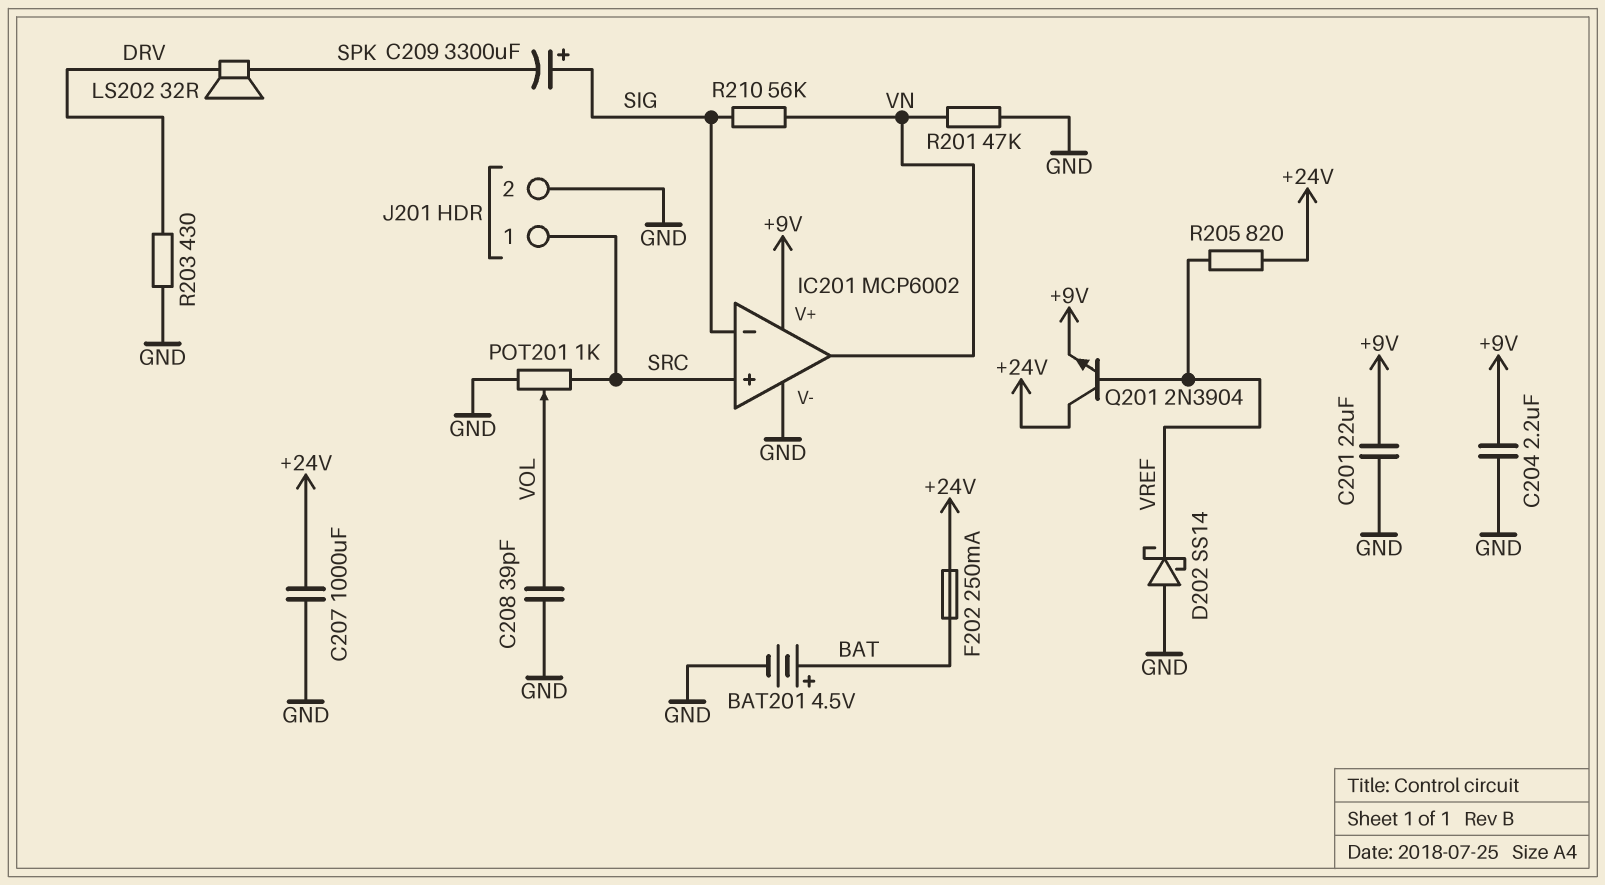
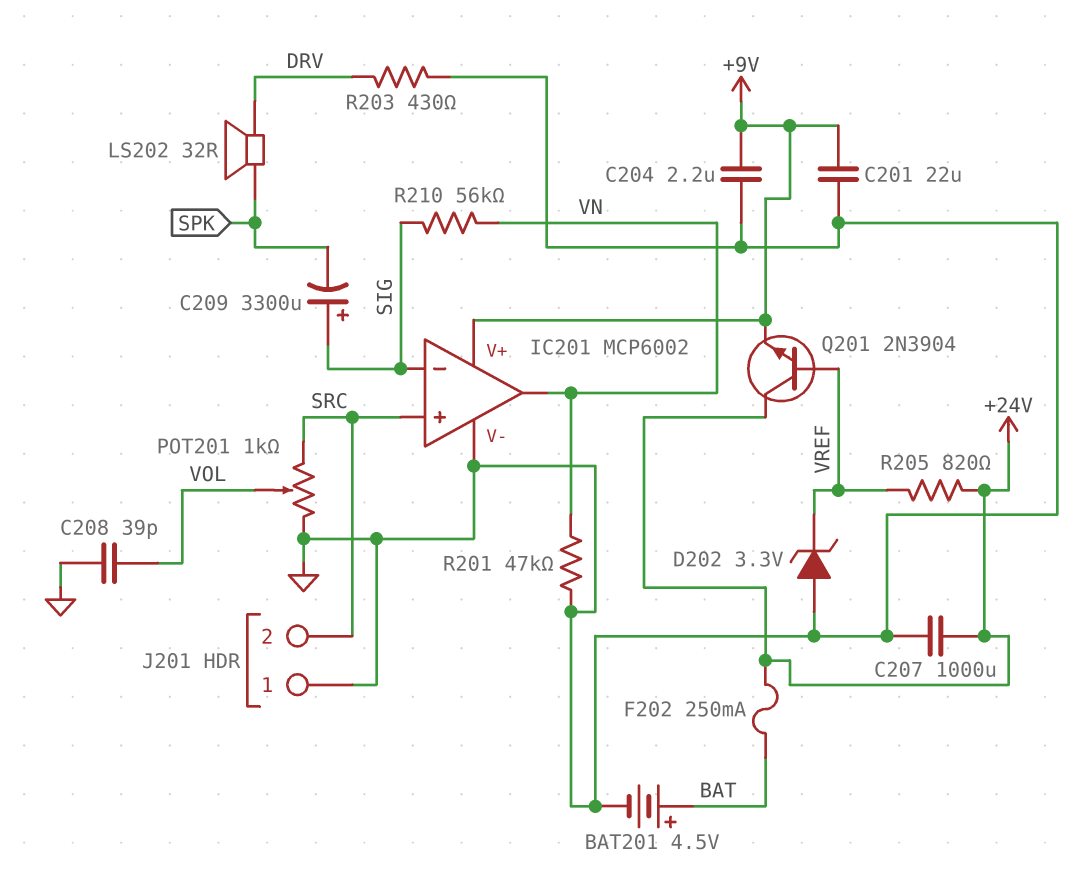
D202: schottky SS14 (A GND, K VREF) -> zener 3.3V (A GND, K VREF)
J201 pin 1: SRC -> GND
J201 pin 2: GND -> SRC

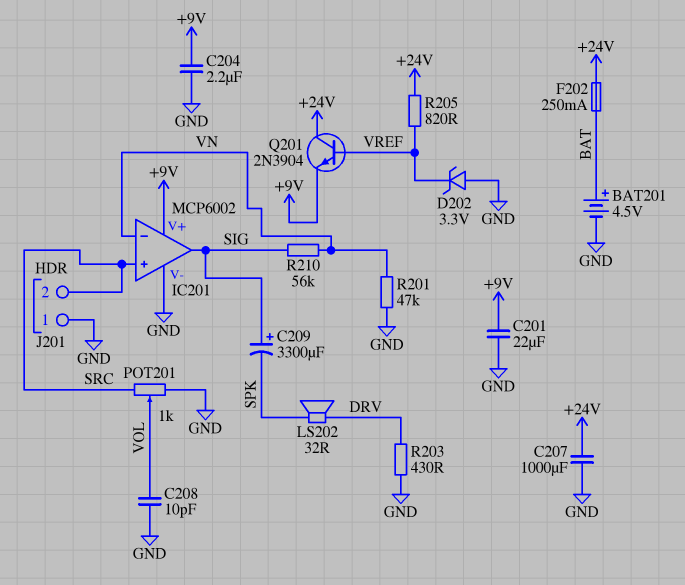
C208: 39pF (GND, VOL) -> 10pF (GND, VOL)
IC201 pin in-: SIG -> VN
IC201 pin out: VN -> SIG

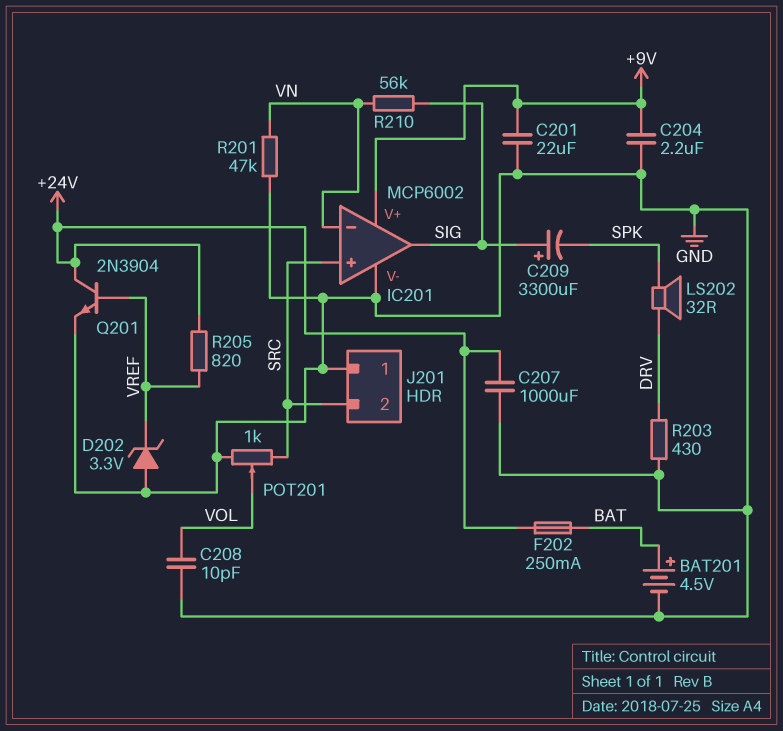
Q201: NPN 2N3904 (B VREF, C +24V, E +9V) -> NPN 2N3904 (B VREF, C +24V, E GND)

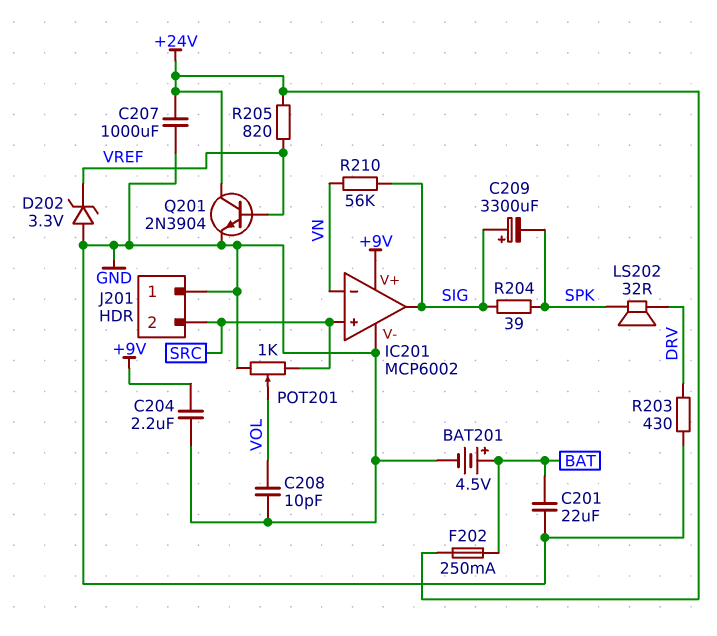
C201: 22uF (+9V, GND) -> 22uF (BAT, GND)
R201: 47k (GND, VN) -> none
R204: none -> 39 (SIG, SPK)

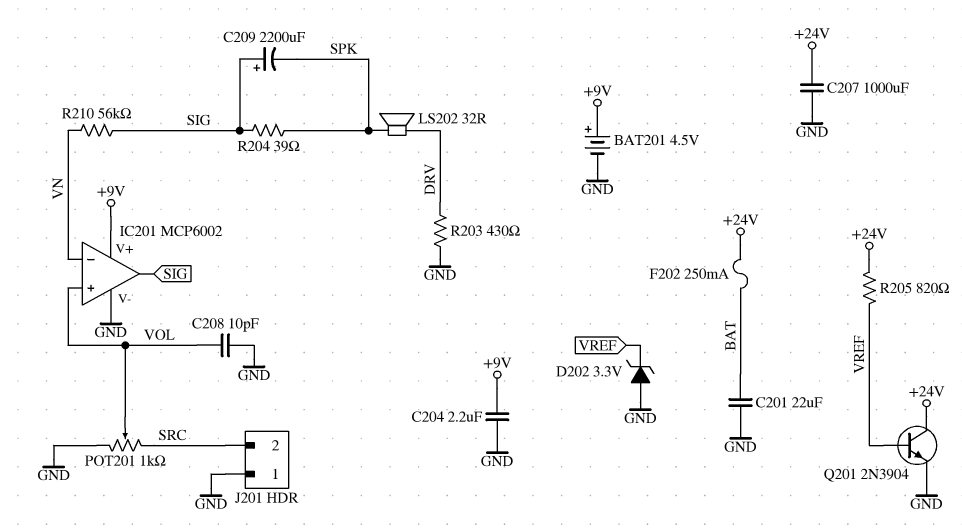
BAT201: 4.5V (plus BAT, minus GND) -> 4.5V (plus +9V, minus GND)
C209: 3300uF (plus SIG, minus SPK) -> 2200uF (plus SIG, minus SPK)
IC201 pin in+: SRC -> VOL

